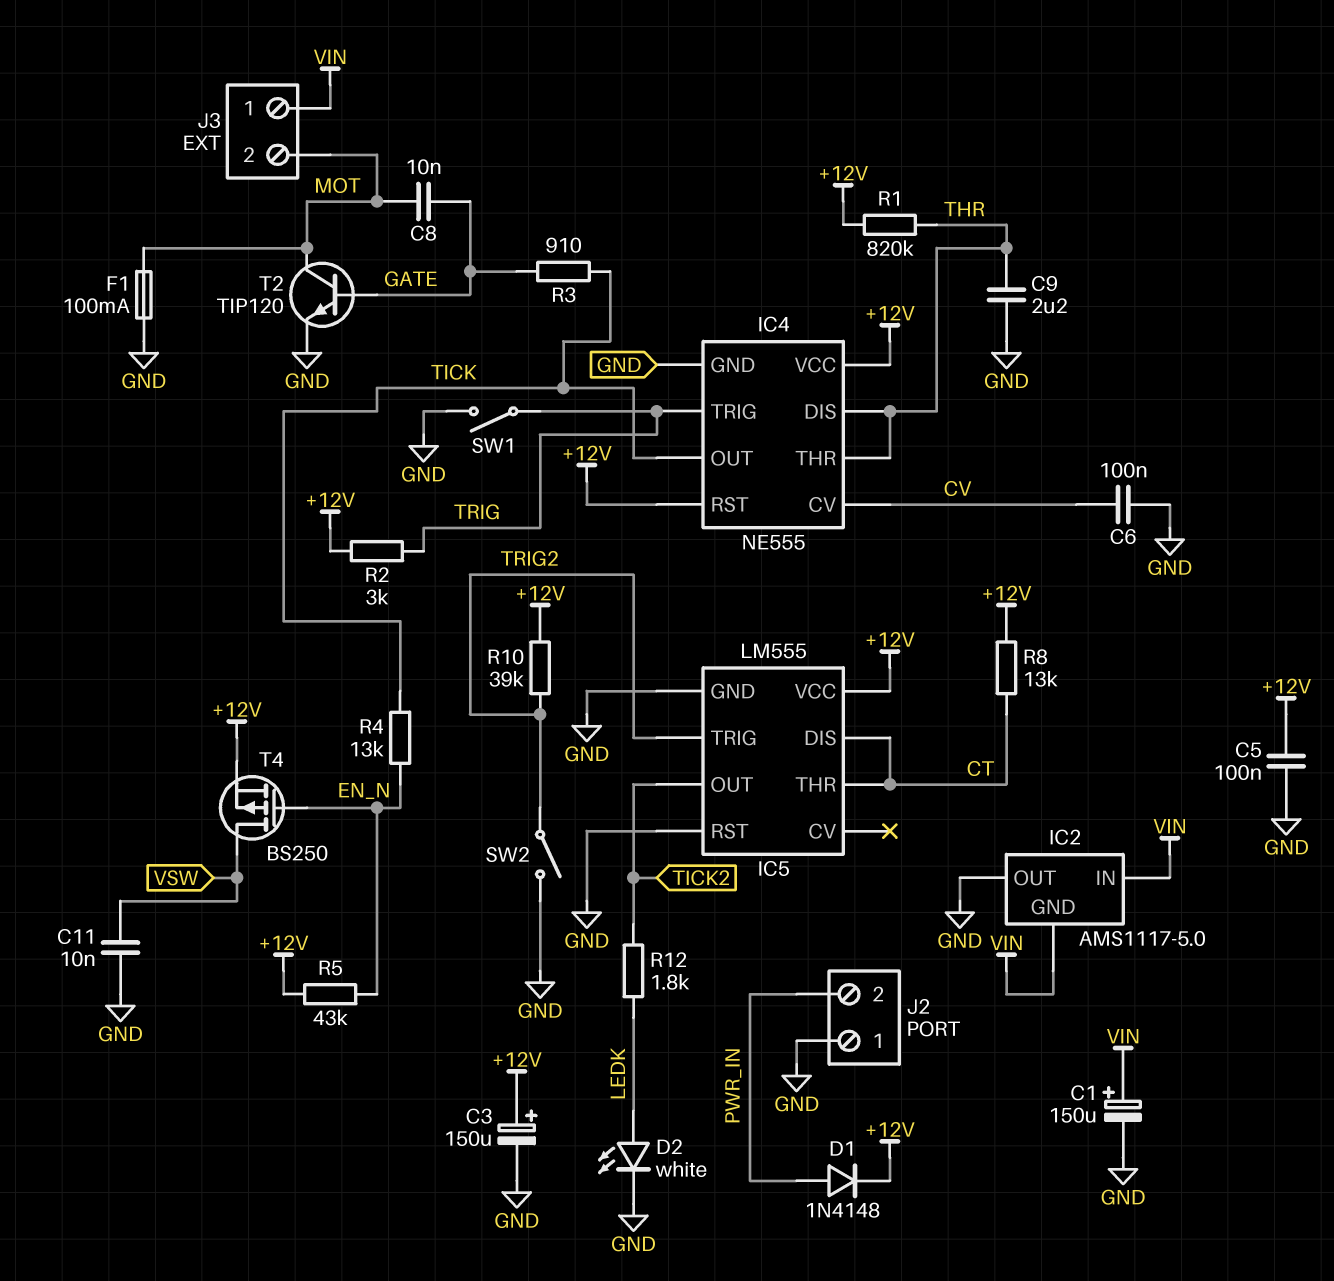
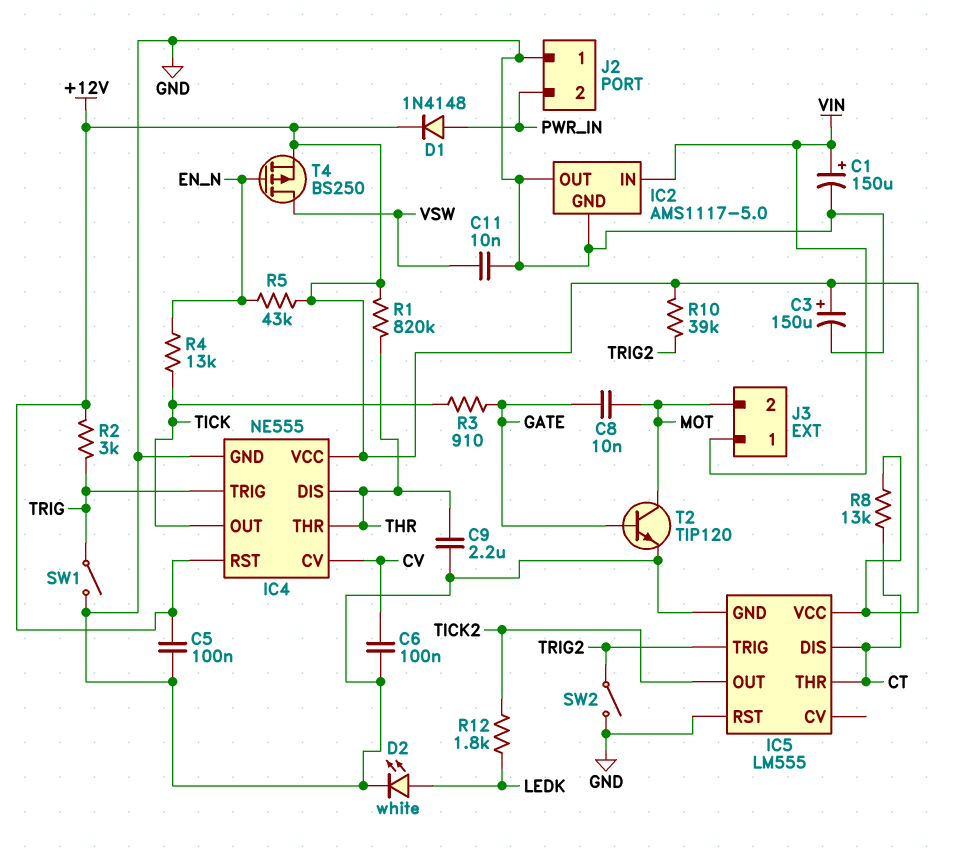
F1: 100mA (GND, MOT) -> none
IC2 pin GND: VIN -> GND

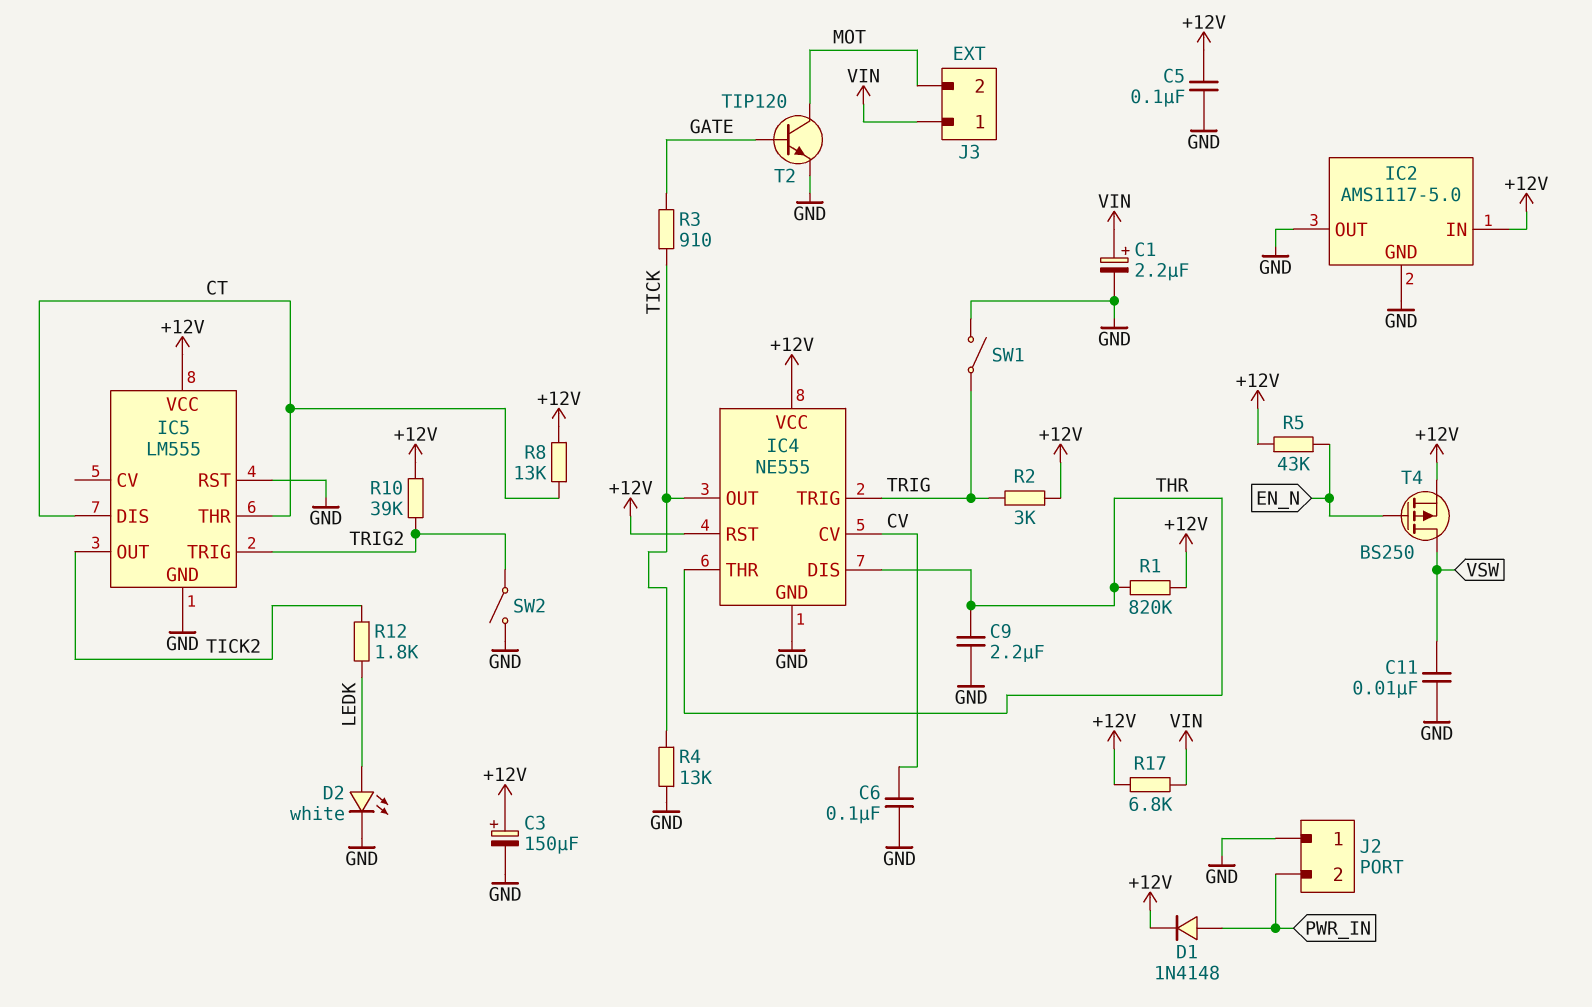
C1: 150uF (plus VIN, minus GND) -> 2.2uF (plus VIN, minus GND)
C8: 10nF (GATE, MOT) -> none
IC2 pin IN: VIN -> +12V
R4: 13k (EN_N, TICK) -> 13k (GND, TICK)
R17: none -> 6.8k (+12V, VIN)

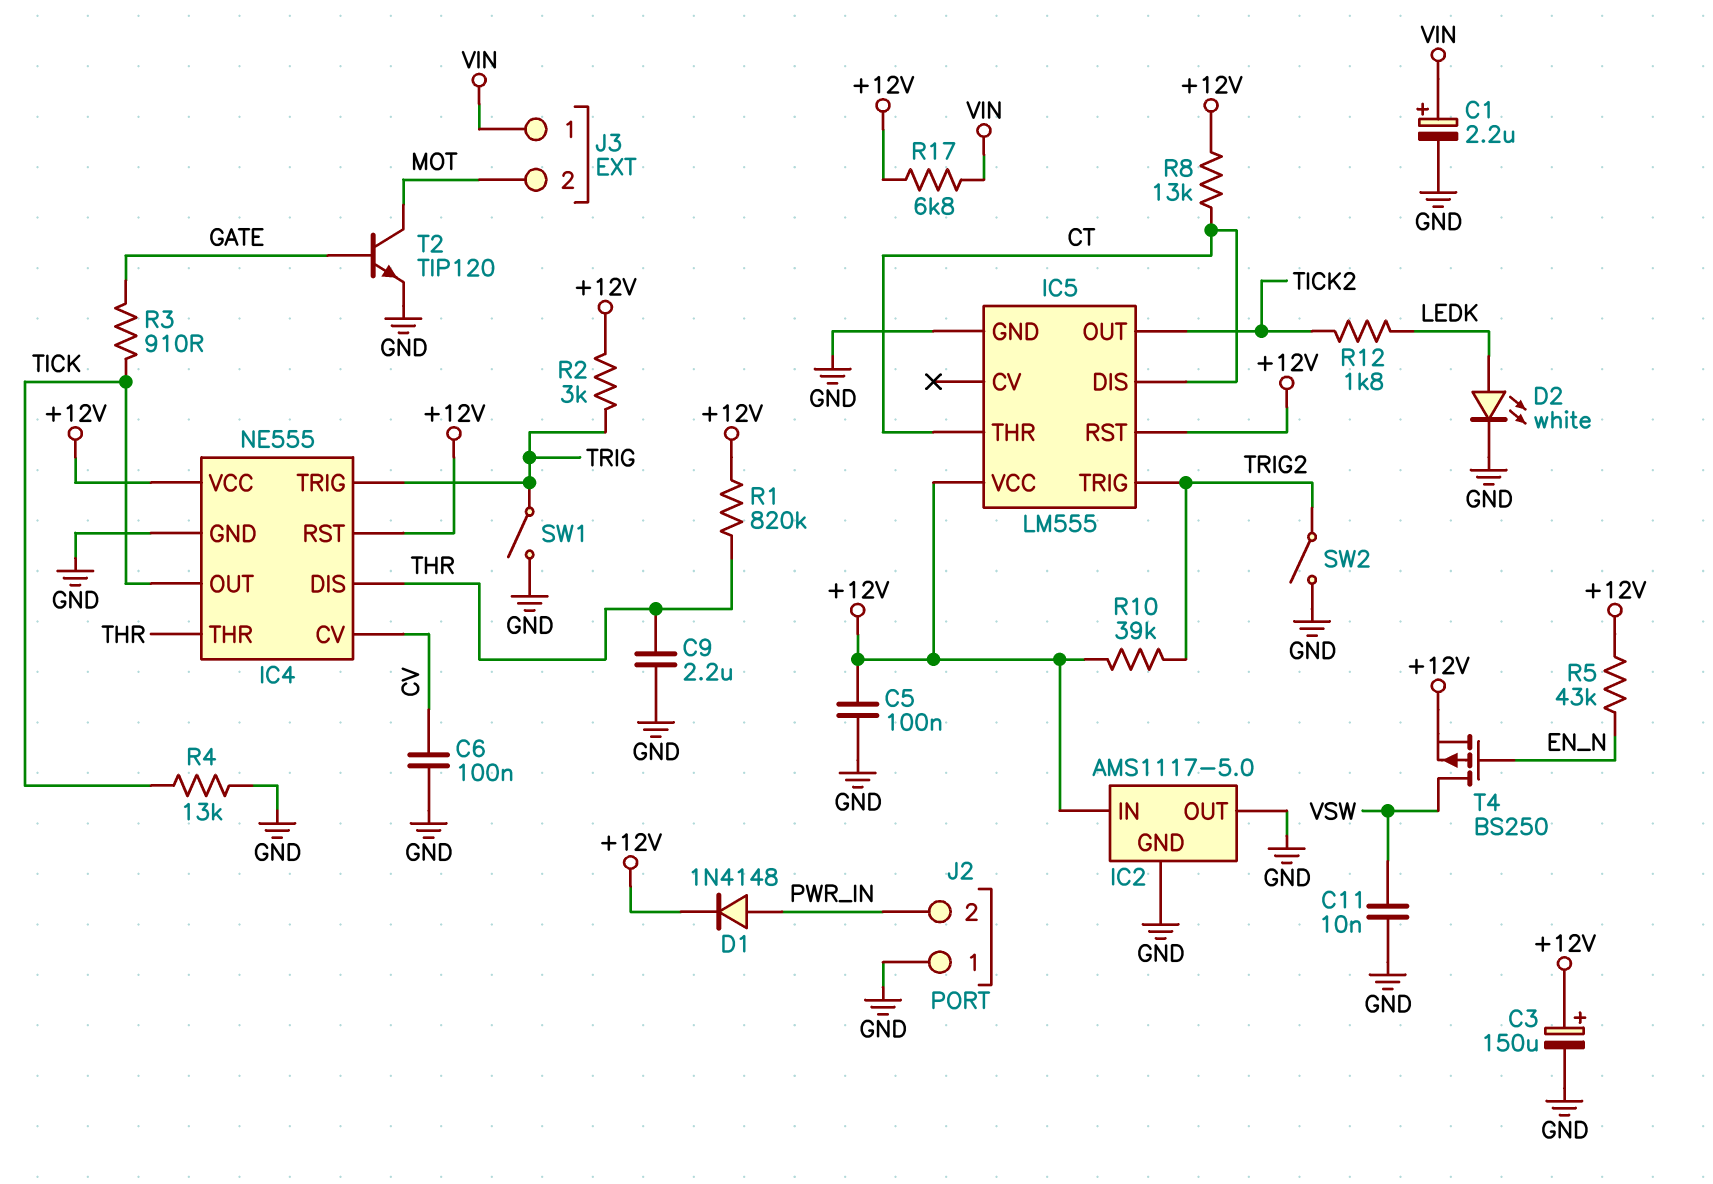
IC5 pin RST: GND -> +12V

